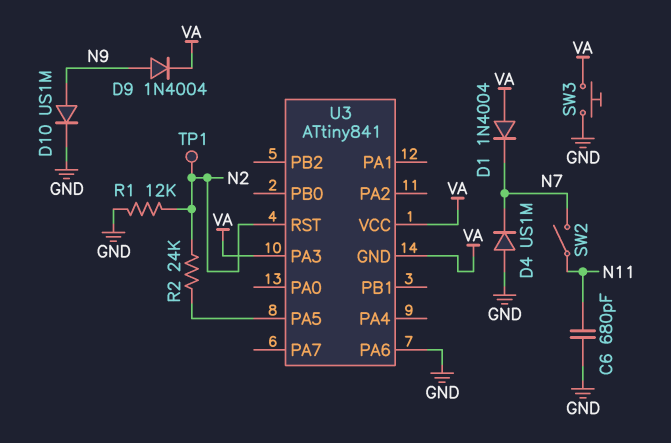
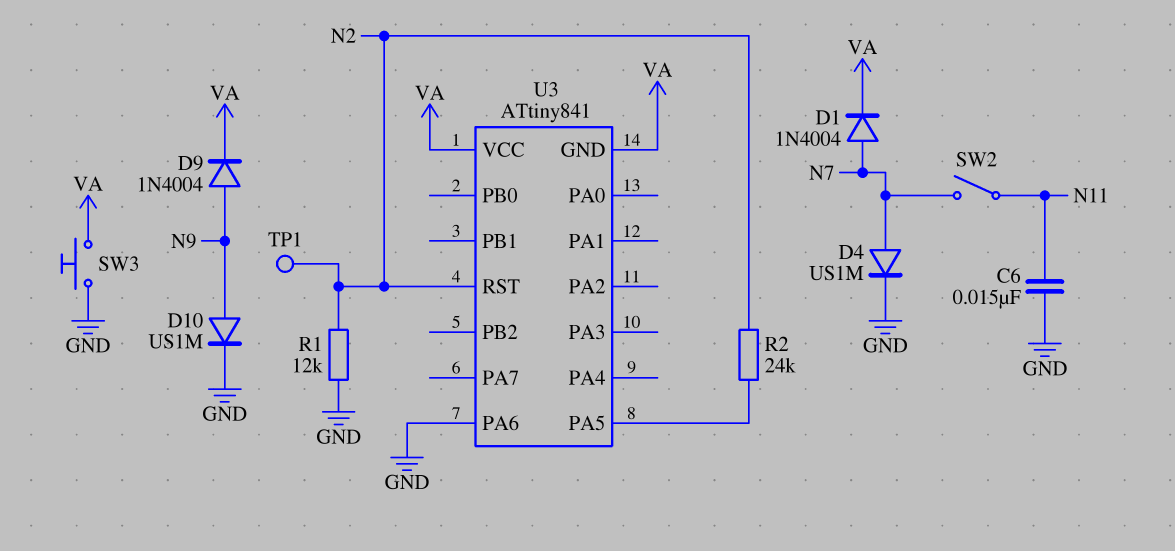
C6: 680pF (GND, N11) -> 15nF (GND, N11)
D1: diode 1N4004 (A VA, K N7) -> diode 1N4004 (A N7, K VA)
D4: diode US1M (A GND, K N7) -> diode US1M (A N7, K GND)
U3 pin PA3: VA -> none

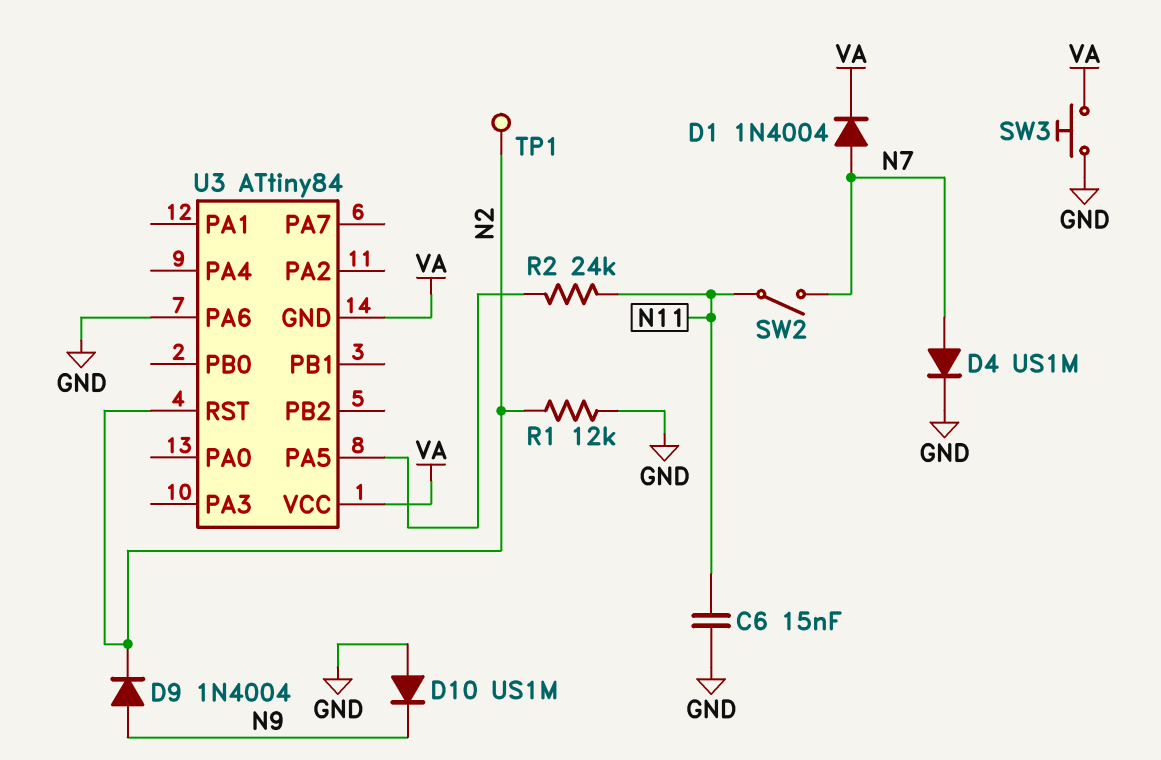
D9: diode 1N4004 (A N9, K VA) -> diode 1N4004 (A N9, K N2)
D10: diode US1M (A N9, K GND) -> diode US1M (A GND, K N9)
R2: 24k (N2, U3/PA5) -> 24k (N11, U3/PA5)
U3: ATtiny841 -> ATtiny84

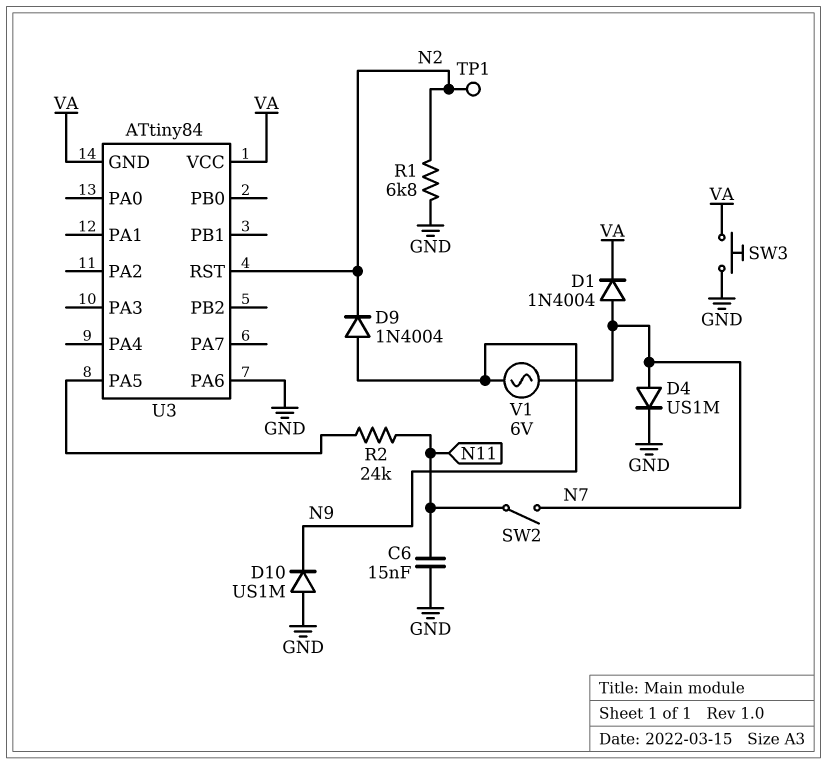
R1: 12k (GND, N2) -> 6.8k (GND, N2)
V1: none -> AC 6V (N7, N9)

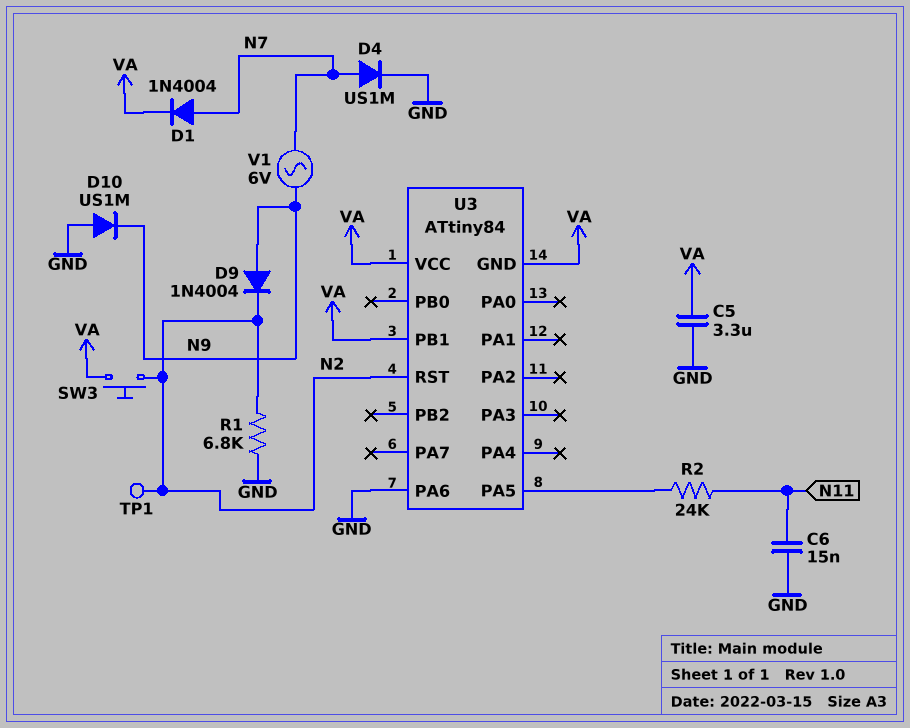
C5: none -> 3.3uF (GND, VA)
SW2: switch (N7, N11) -> none
SW3: button (GND, VA) -> button (N2, VA)
U3 pin PB1: none -> VA

